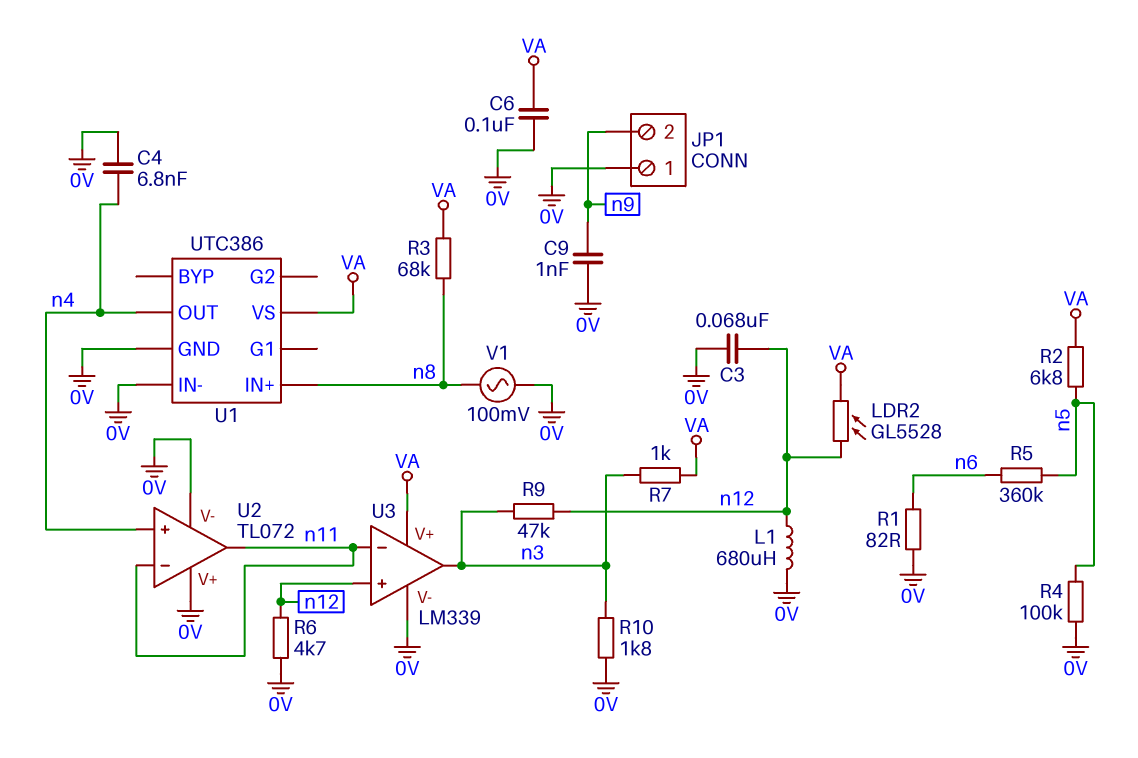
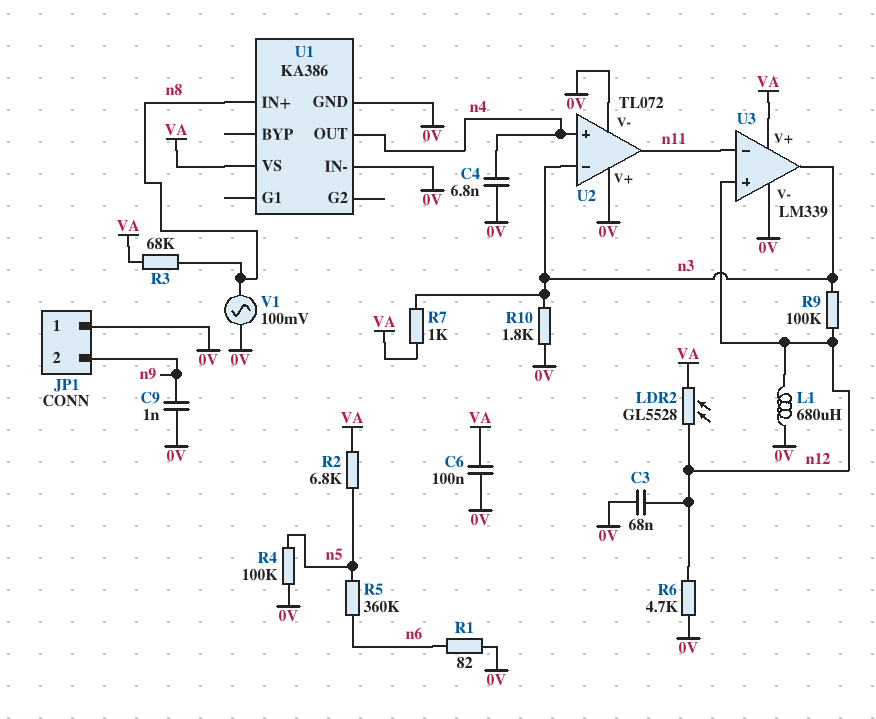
R9: 47k (n3, n12) -> 100k (n3, n12)
U1: UTC386 -> KA386
U2 pin in-: n11 -> n3

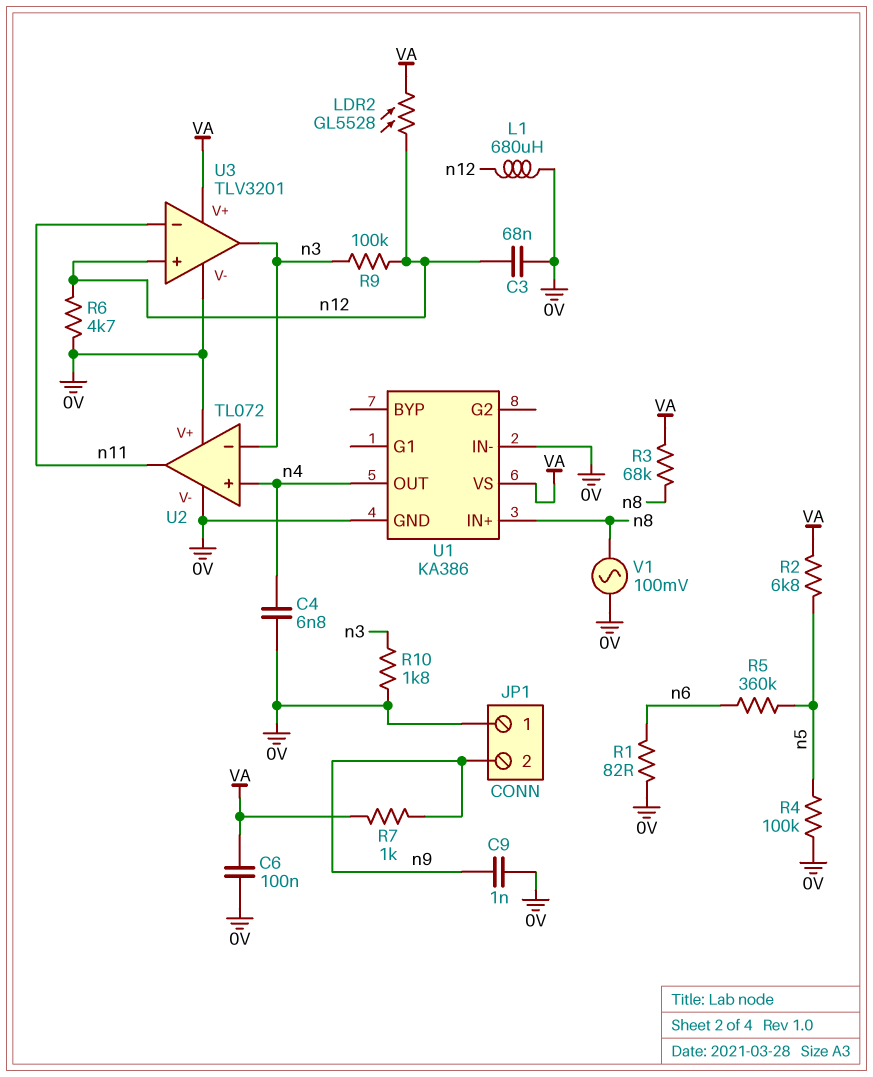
R7: 1k (VA, n3) -> 1k (VA, n9)
U3: LM339 -> TLV3201

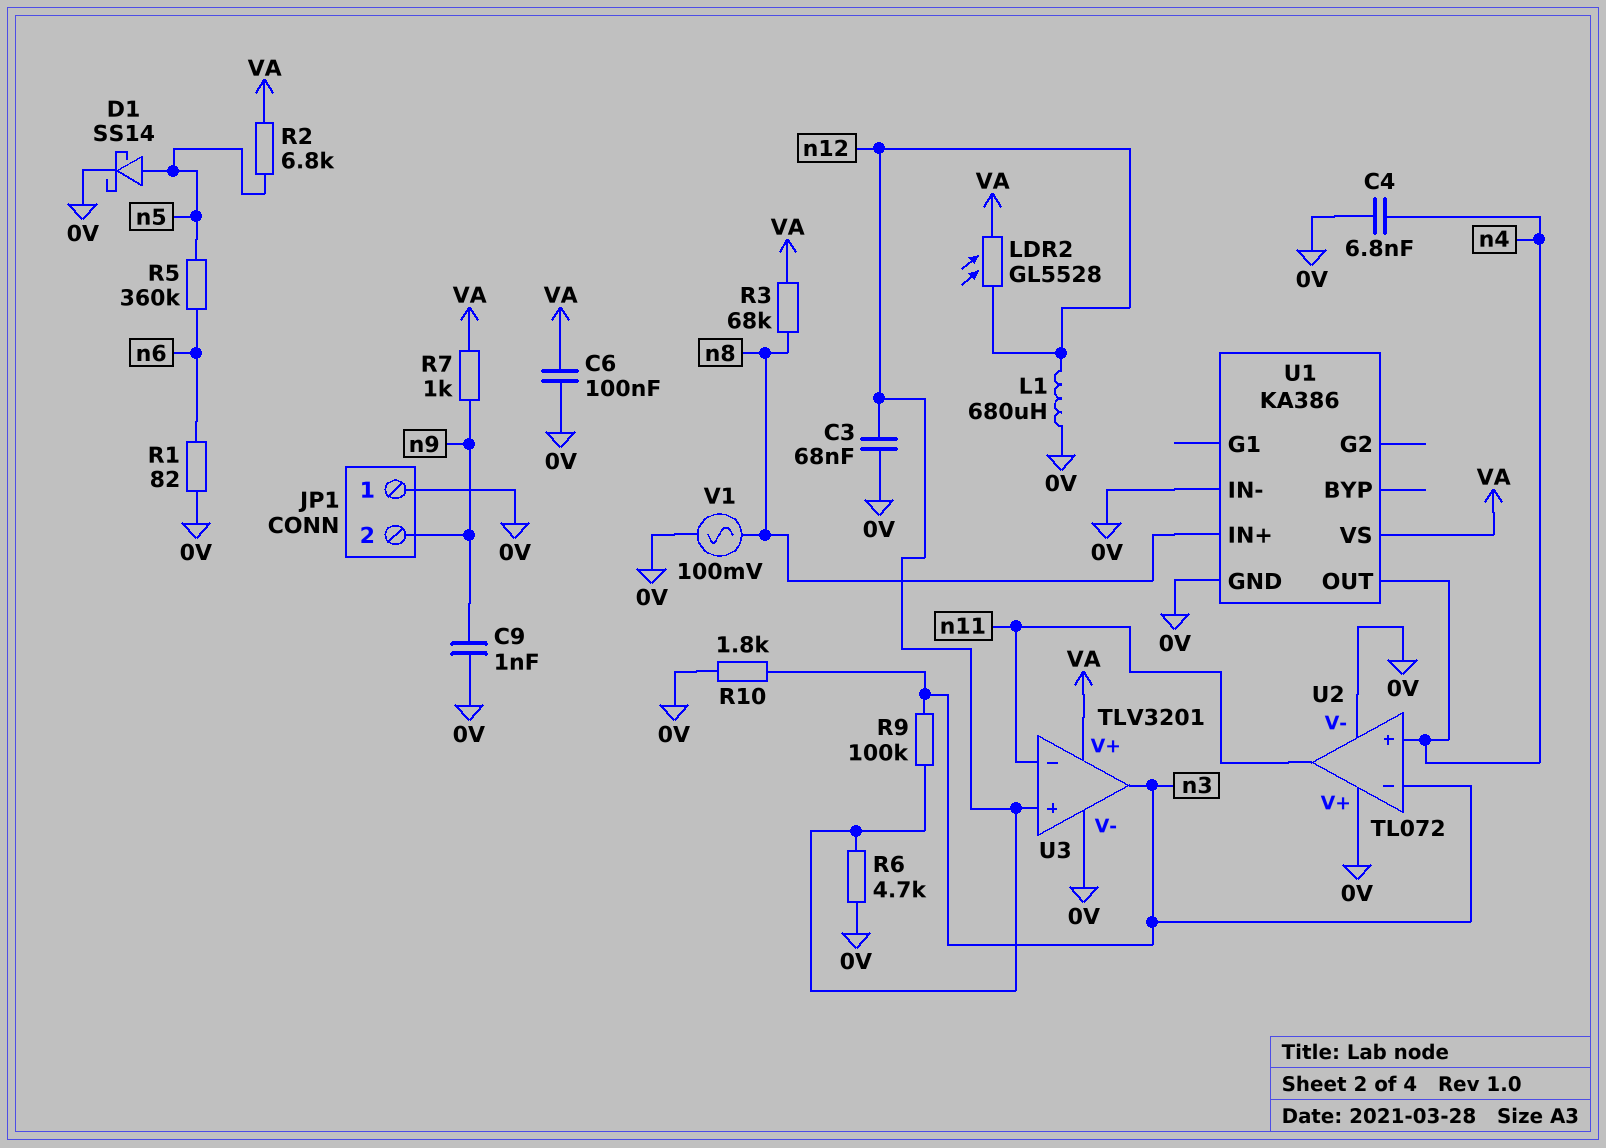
D1: none -> schottky SS14 (A n5, K 0V)
R4: 100k (0V, n5) -> none

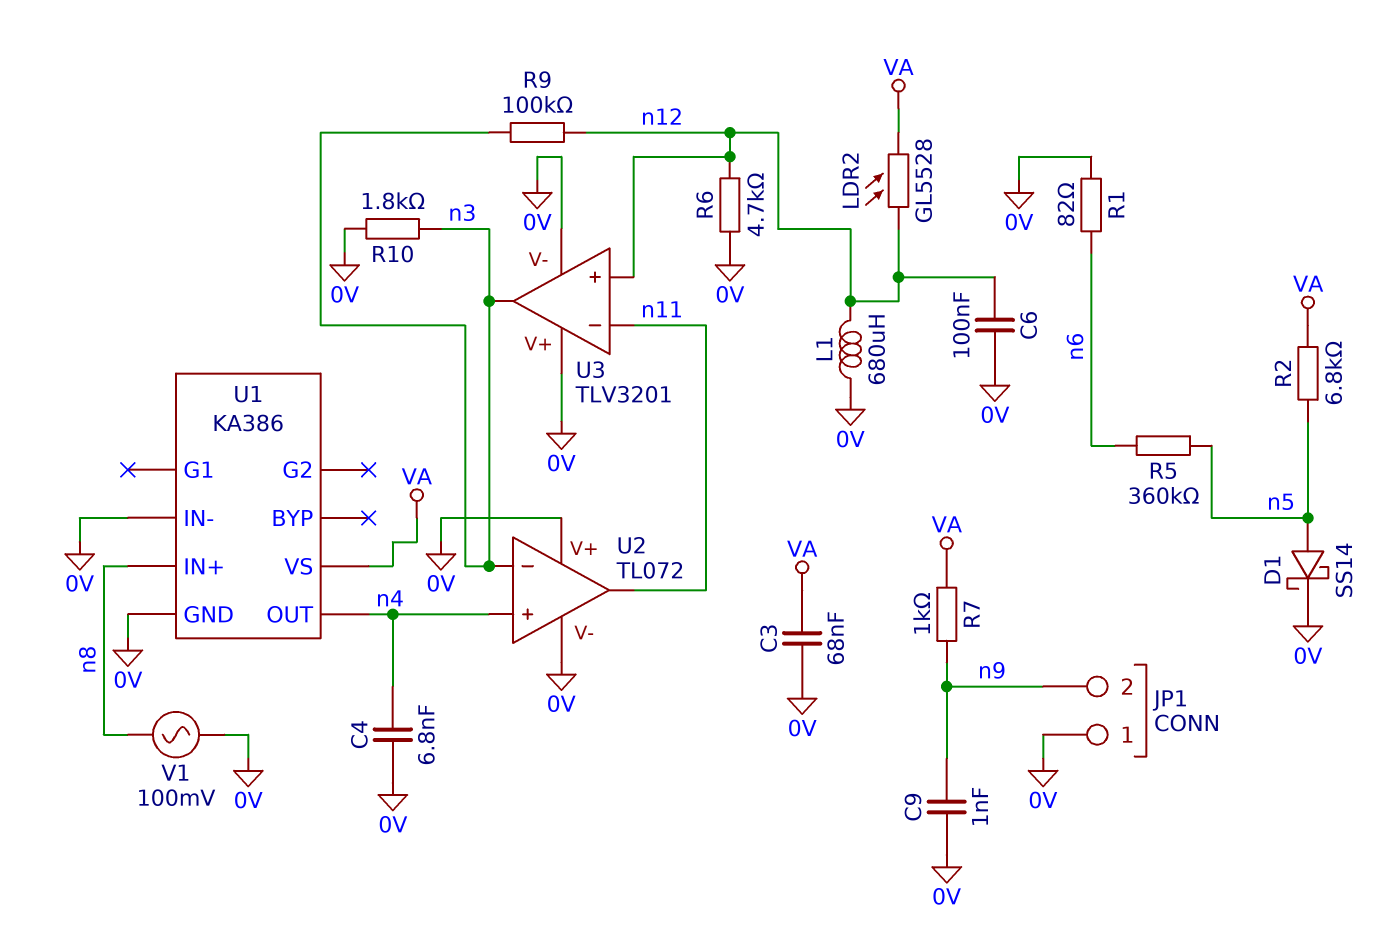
C3: 68nF (0V, n12) -> 68nF (0V, VA)
C6: 100nF (0V, VA) -> 100nF (0V, n12)
R3: 68k (VA, n8) -> none
U3 pin V+: VA -> 0V

